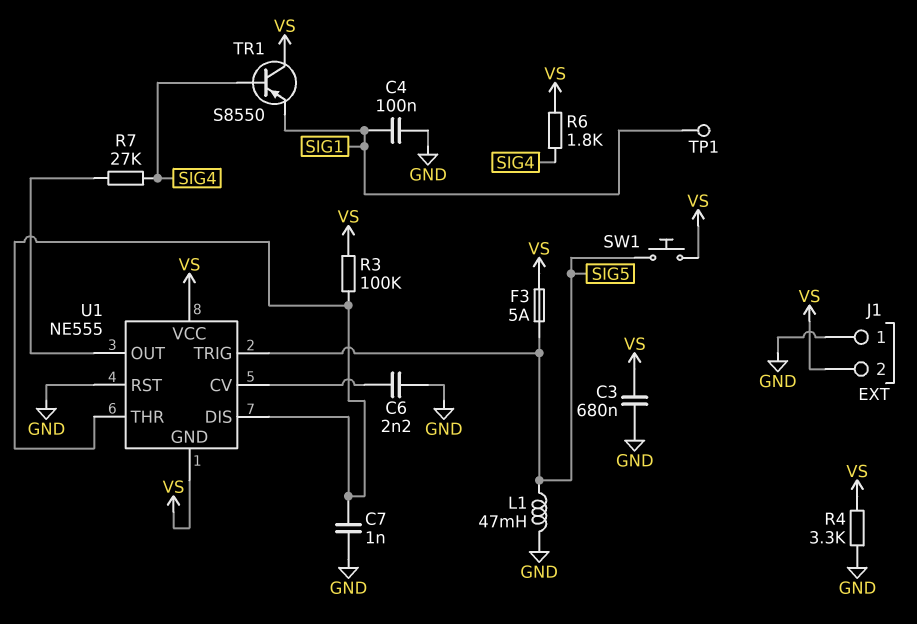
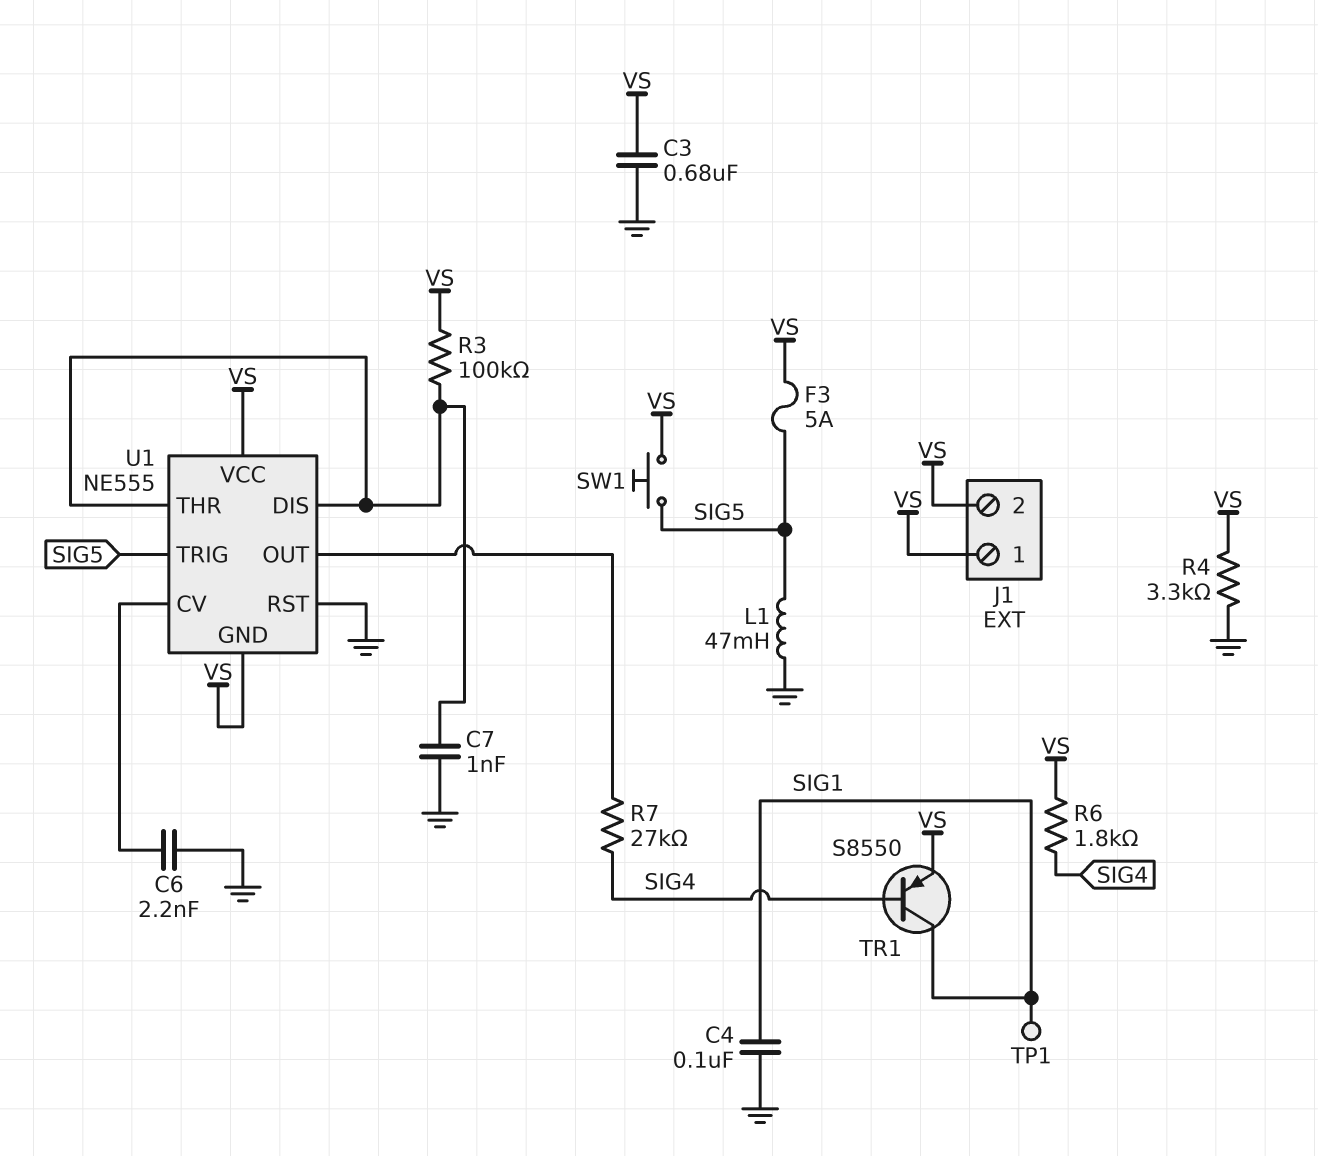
J1 pin 1: GND -> VS
TR1: PNP S8550 (B SIG4, C VS, E SIG1) -> PNP S8550 (B SIG4, C SIG1, E VS)

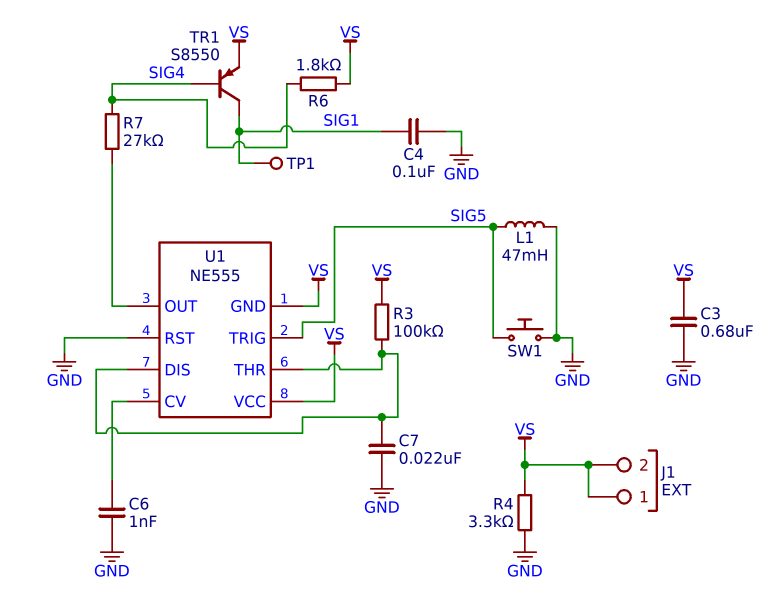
C6: 2.2nF (GND, U1/CV) -> 1nF (GND, U1/CV)
C7: 1nF (GND, U1/DIS) -> 22nF (GND, U1/DIS)
F3: 5A (SIG5, VS) -> none
SW1: button (SIG5, VS) -> button (GND, SIG5)

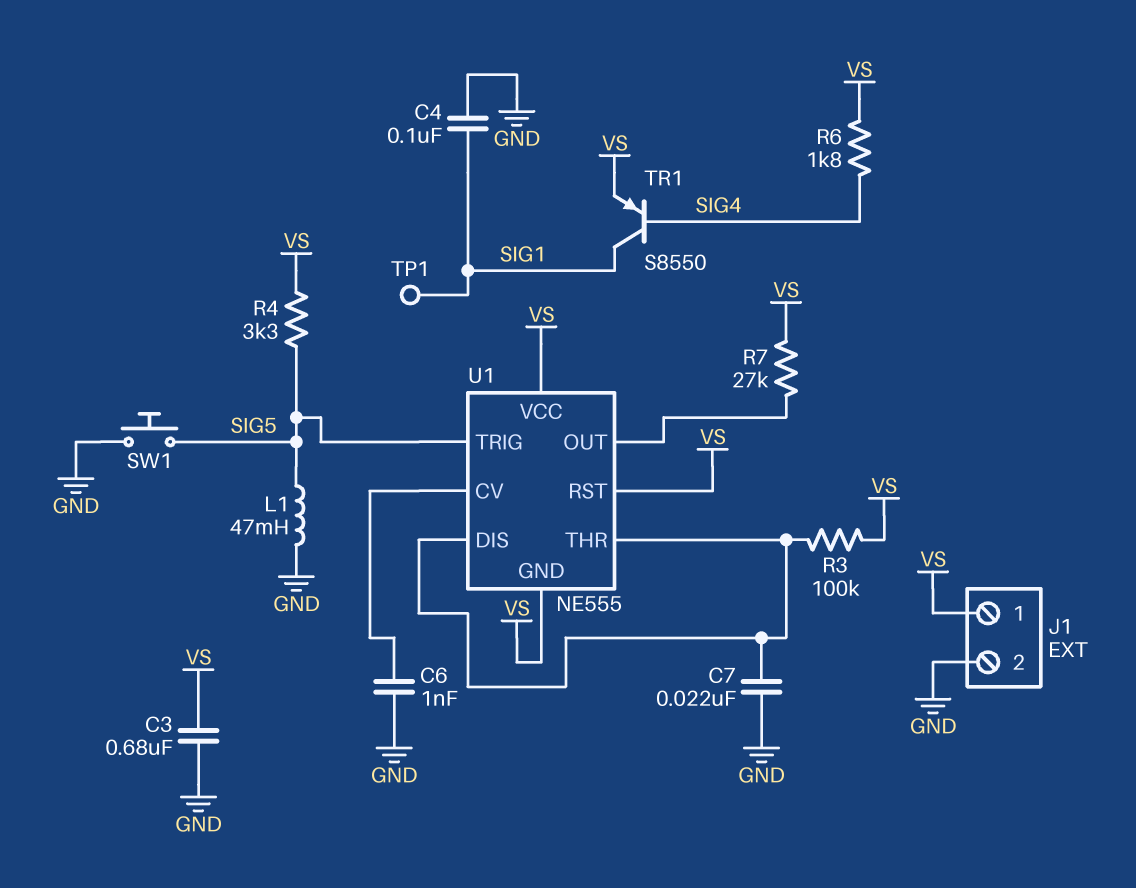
J1 pin 2: VS -> GND
R4: 3.3k (GND, VS) -> 3.3k (SIG5, VS)
R7: 27k (SIG4, U1/OUT) -> 27k (U1/OUT, VS)
U1 pin RST: GND -> VS

